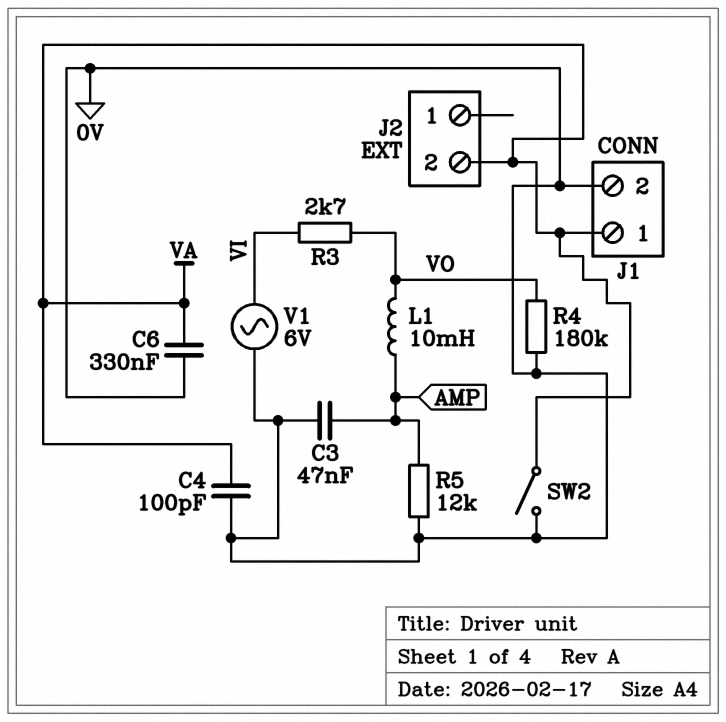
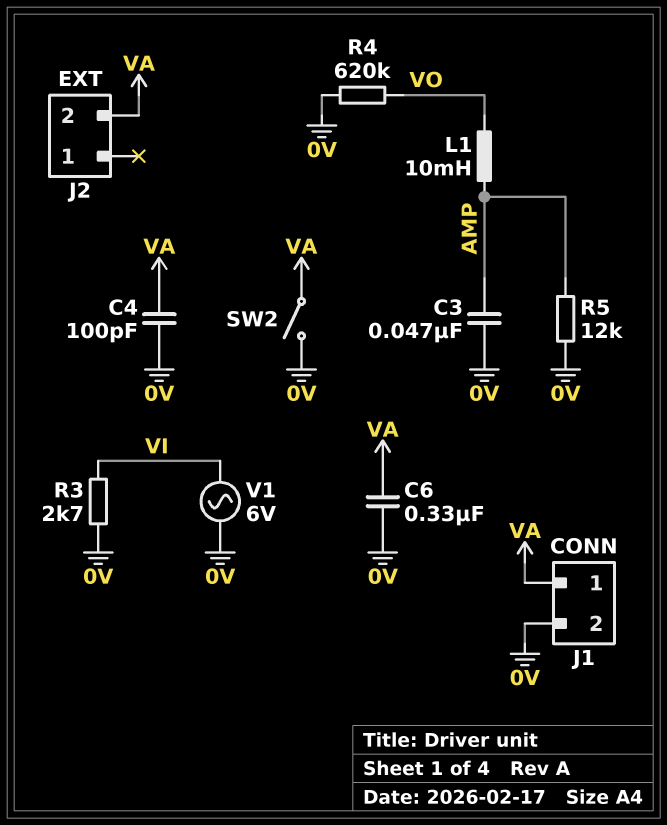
R3: 2.7k (VI, VO) -> 2.7k (0V, VI)
R4: 180k (0V, VO) -> 620k (0V, VO)

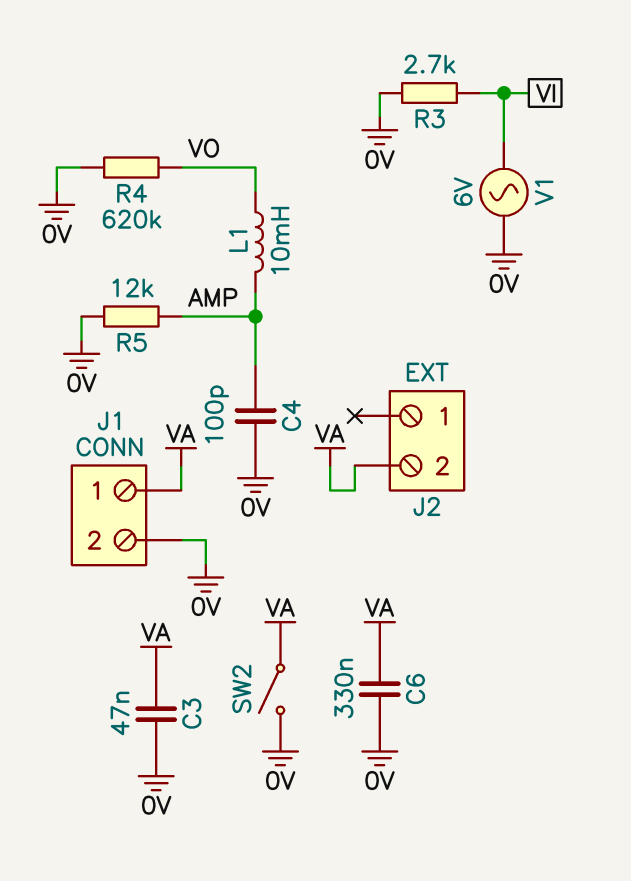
C3: 47nF (0V, AMP) -> 47nF (0V, VA)
C4: 100pF (0V, VA) -> 100pF (0V, AMP)

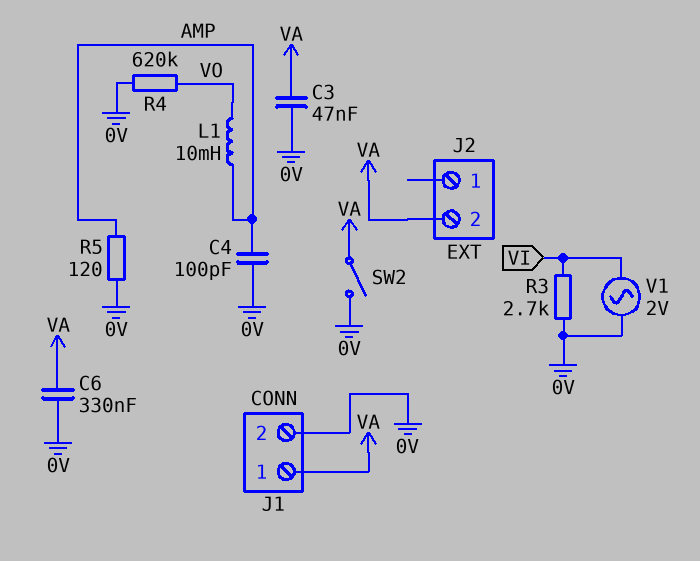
R5: 12k (0V, AMP) -> 120 (0V, AMP)
V1: AC 6V (0V, VI) -> AC 2V (0V, VI)

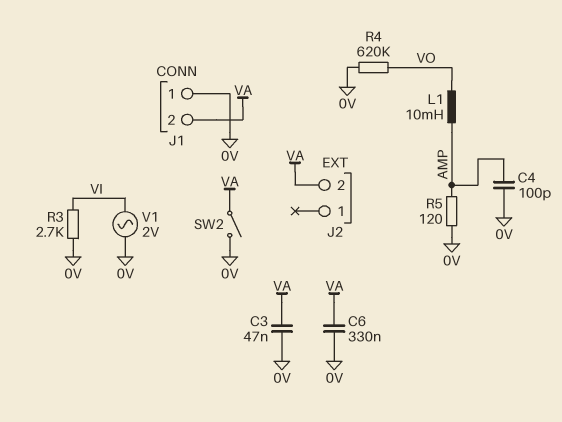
J1 pin 1: VA -> 0V
J1 pin 2: 0V -> VA

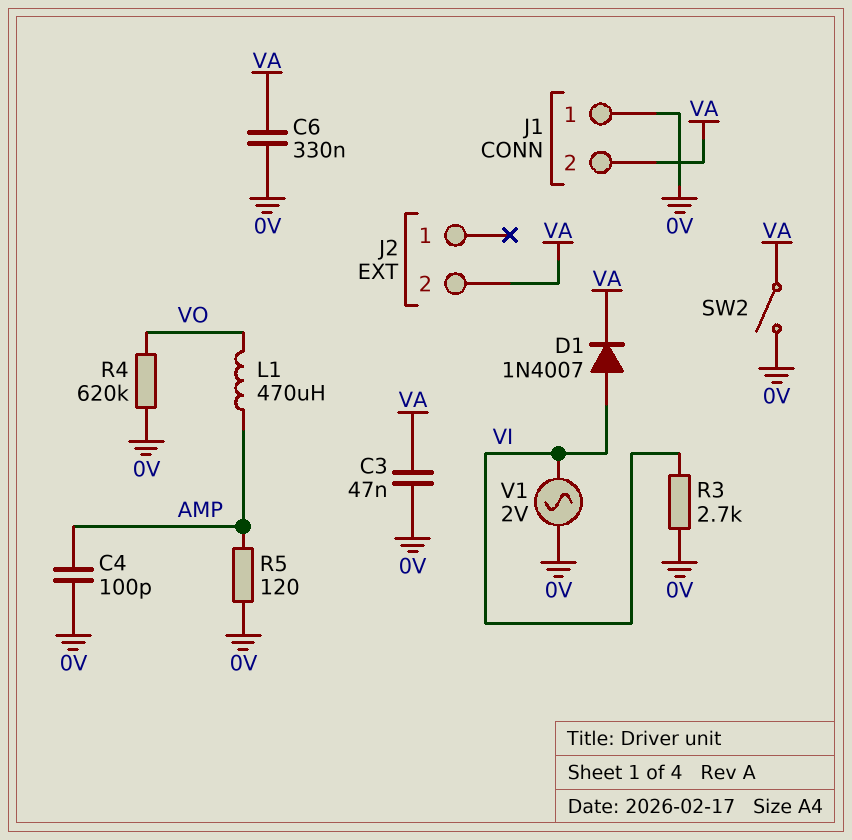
D1: none -> diode 1N4007 (A VI, K VA)
L1: 10mH (AMP, VO) -> 470uH (AMP, VO)

